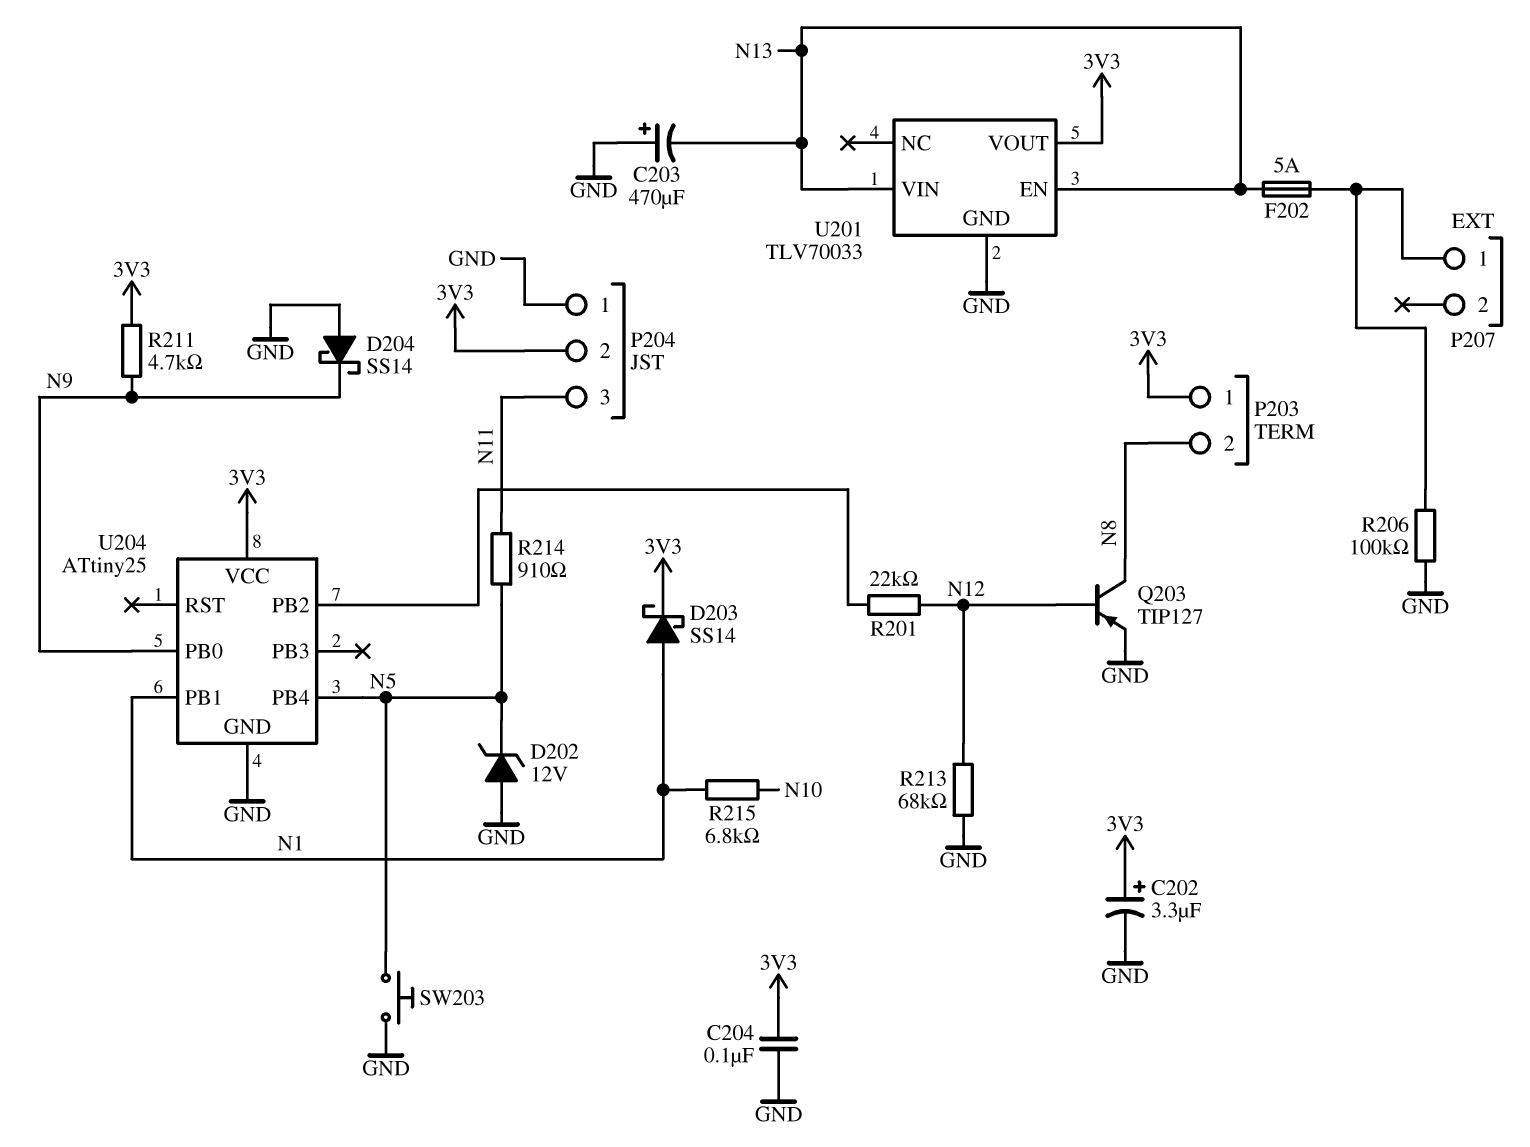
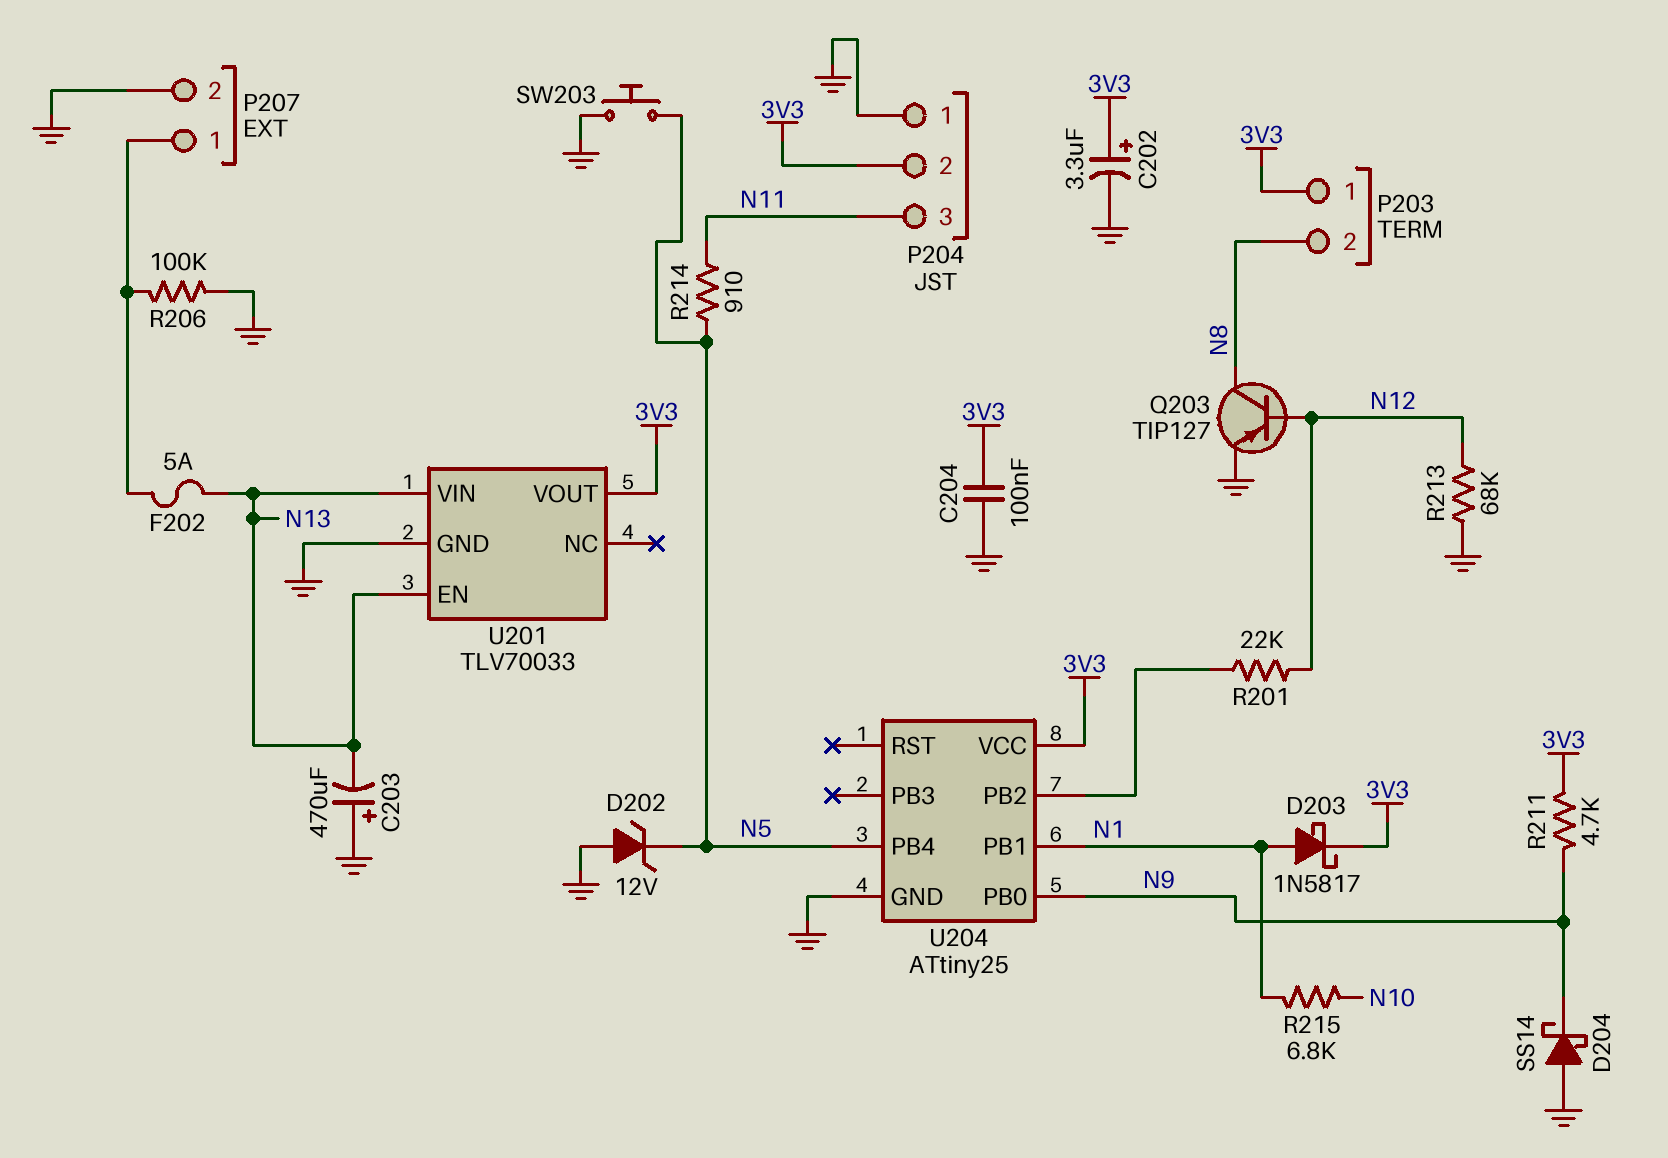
D203: schottky SS14 (A N1, K 3V3) -> schottky 1N5817 (A N1, K 3V3)
P207 pin 2: none -> GND

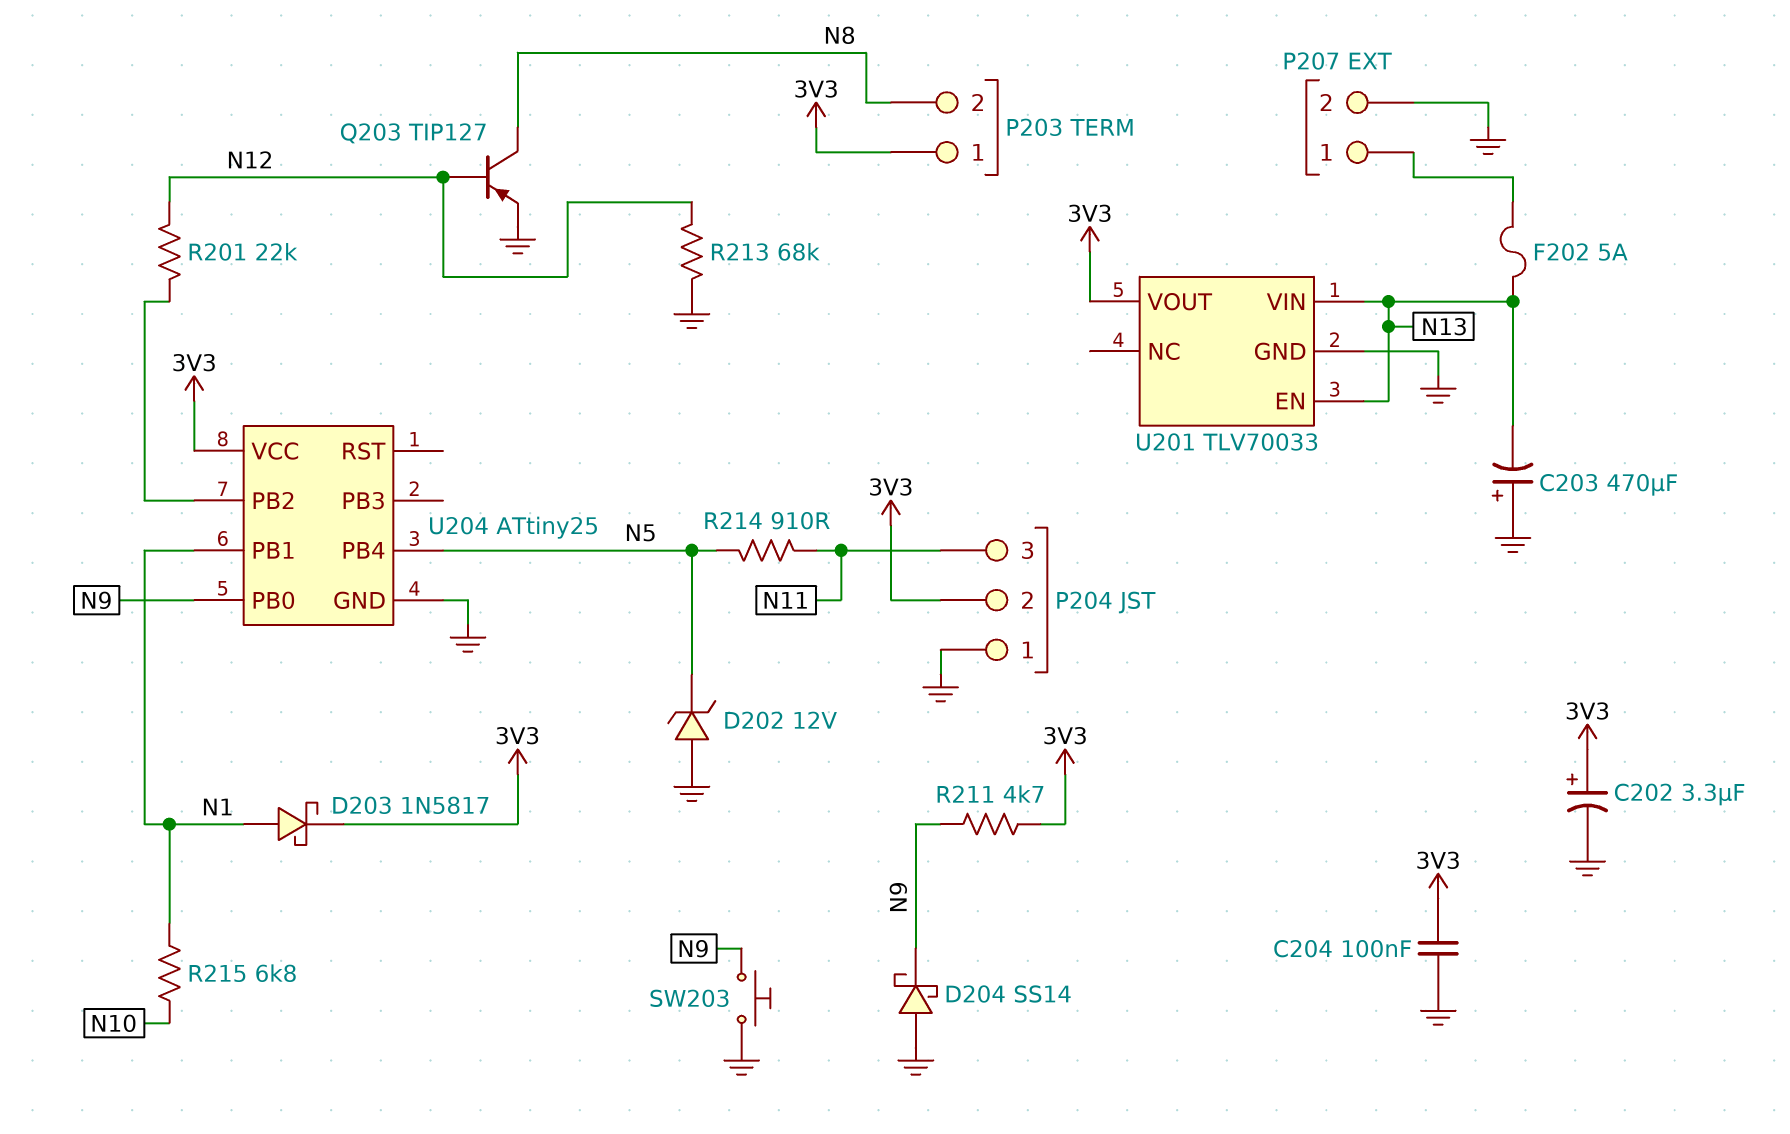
R206: 100k (GND, P207/1) -> none
SW203: button (GND, N5) -> button (GND, N9)

